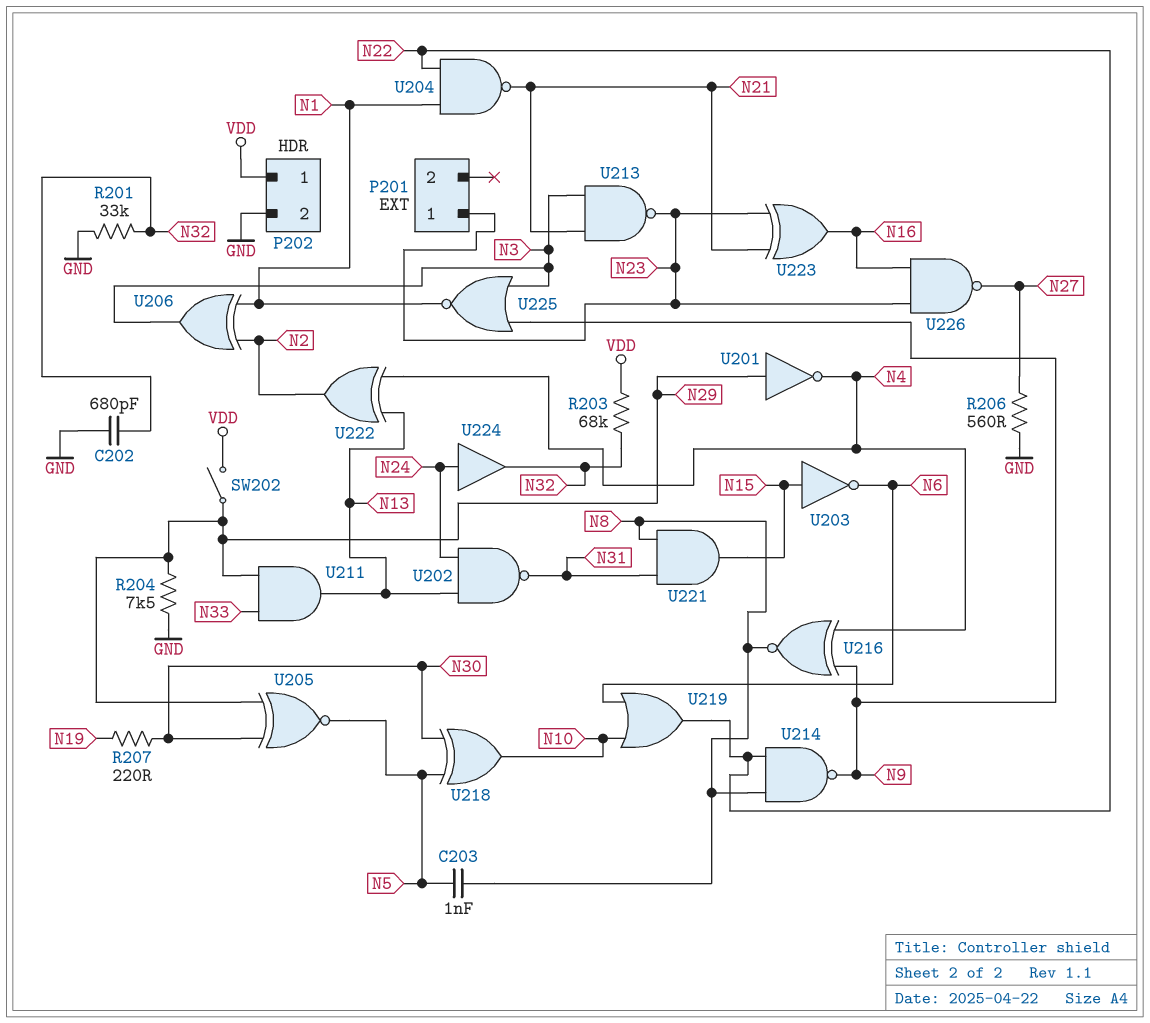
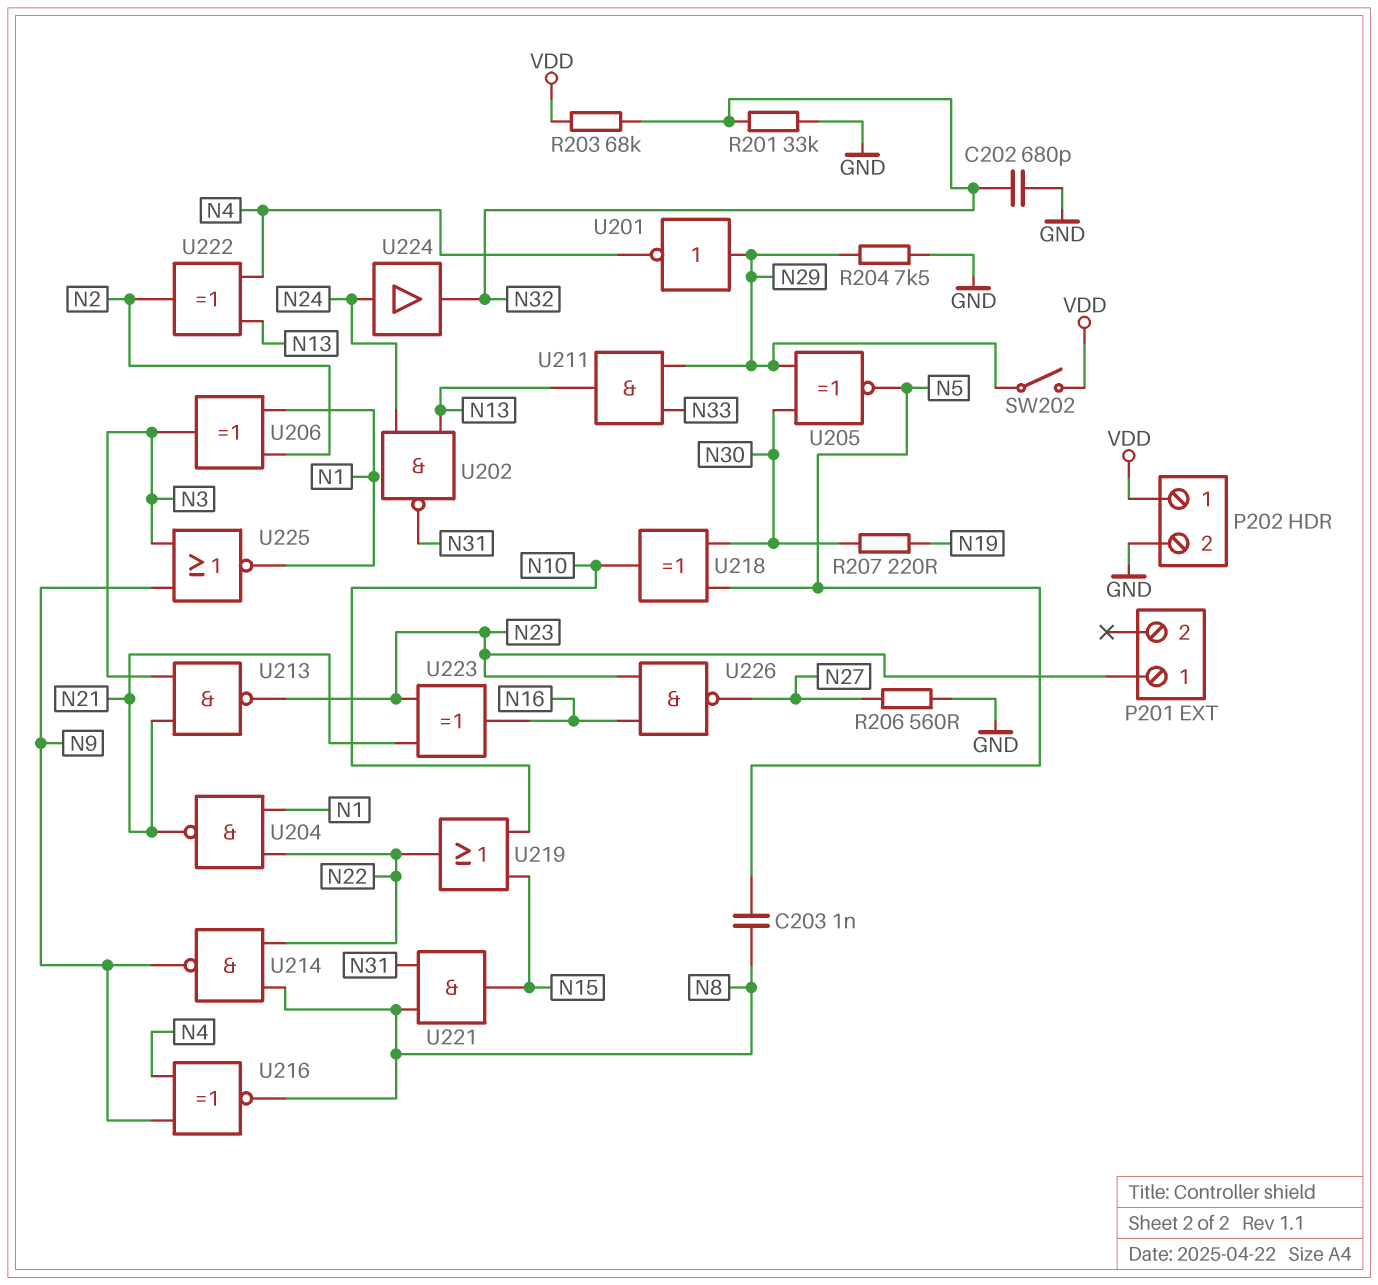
U203: NOT (in N15, out N6) -> none
U219: OR (in N6, in N10, out N22) -> OR (in N10, in N15, out N22)

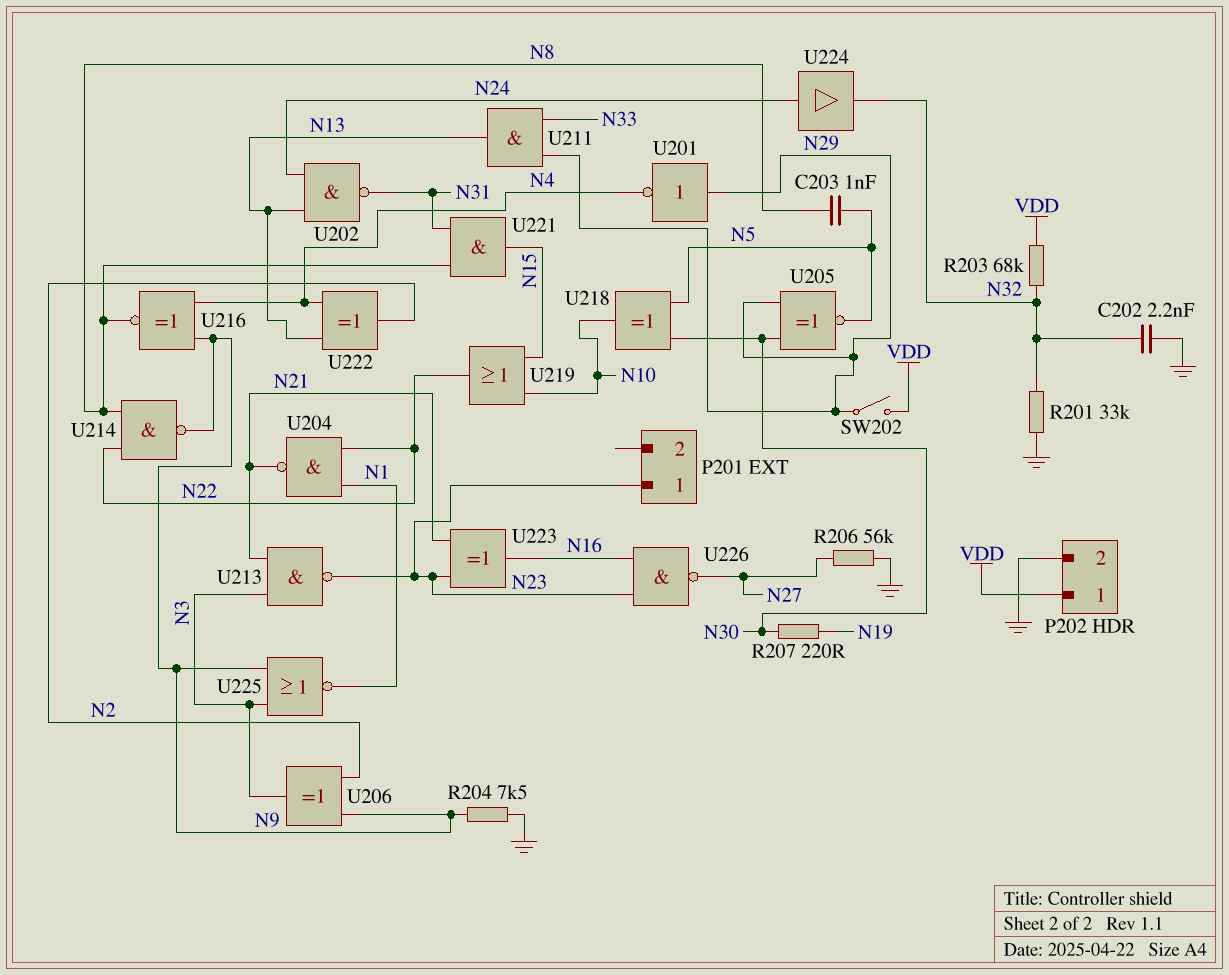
C202: 680pF (GND, N32) -> 2.2nF (GND, N32)
R204: 7.5k (GND, N29) -> 7.5k (GND, N9)
R206: 560 (GND, N27) -> 56k (GND, N27)
U206: XOR (in N1, in N2, out N3) -> XOR (in N2, in N9, out N3)

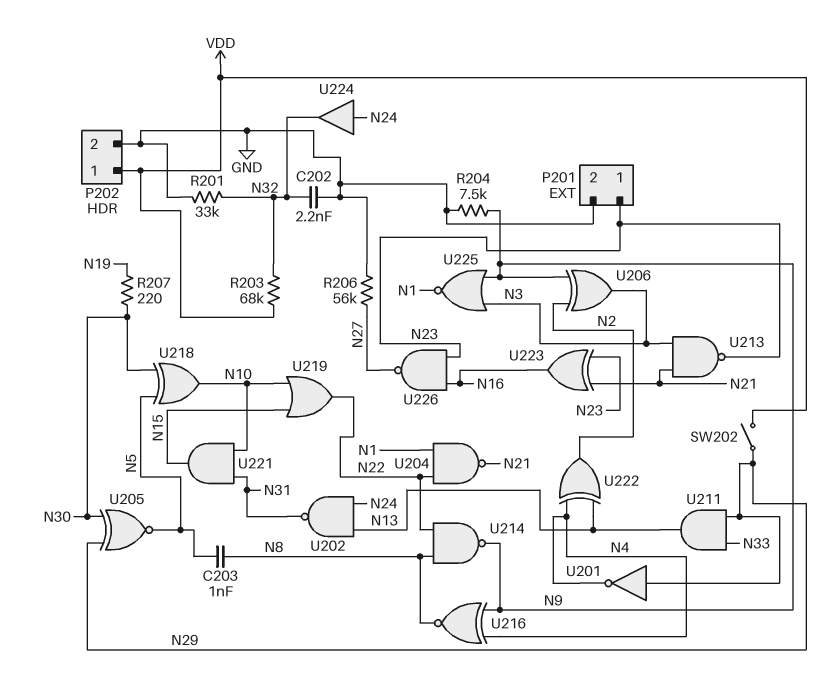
P201 pin 2: none -> GND
U221: AND (in N8, in N31, out N15) -> AND (in N10, in N31, out N15)

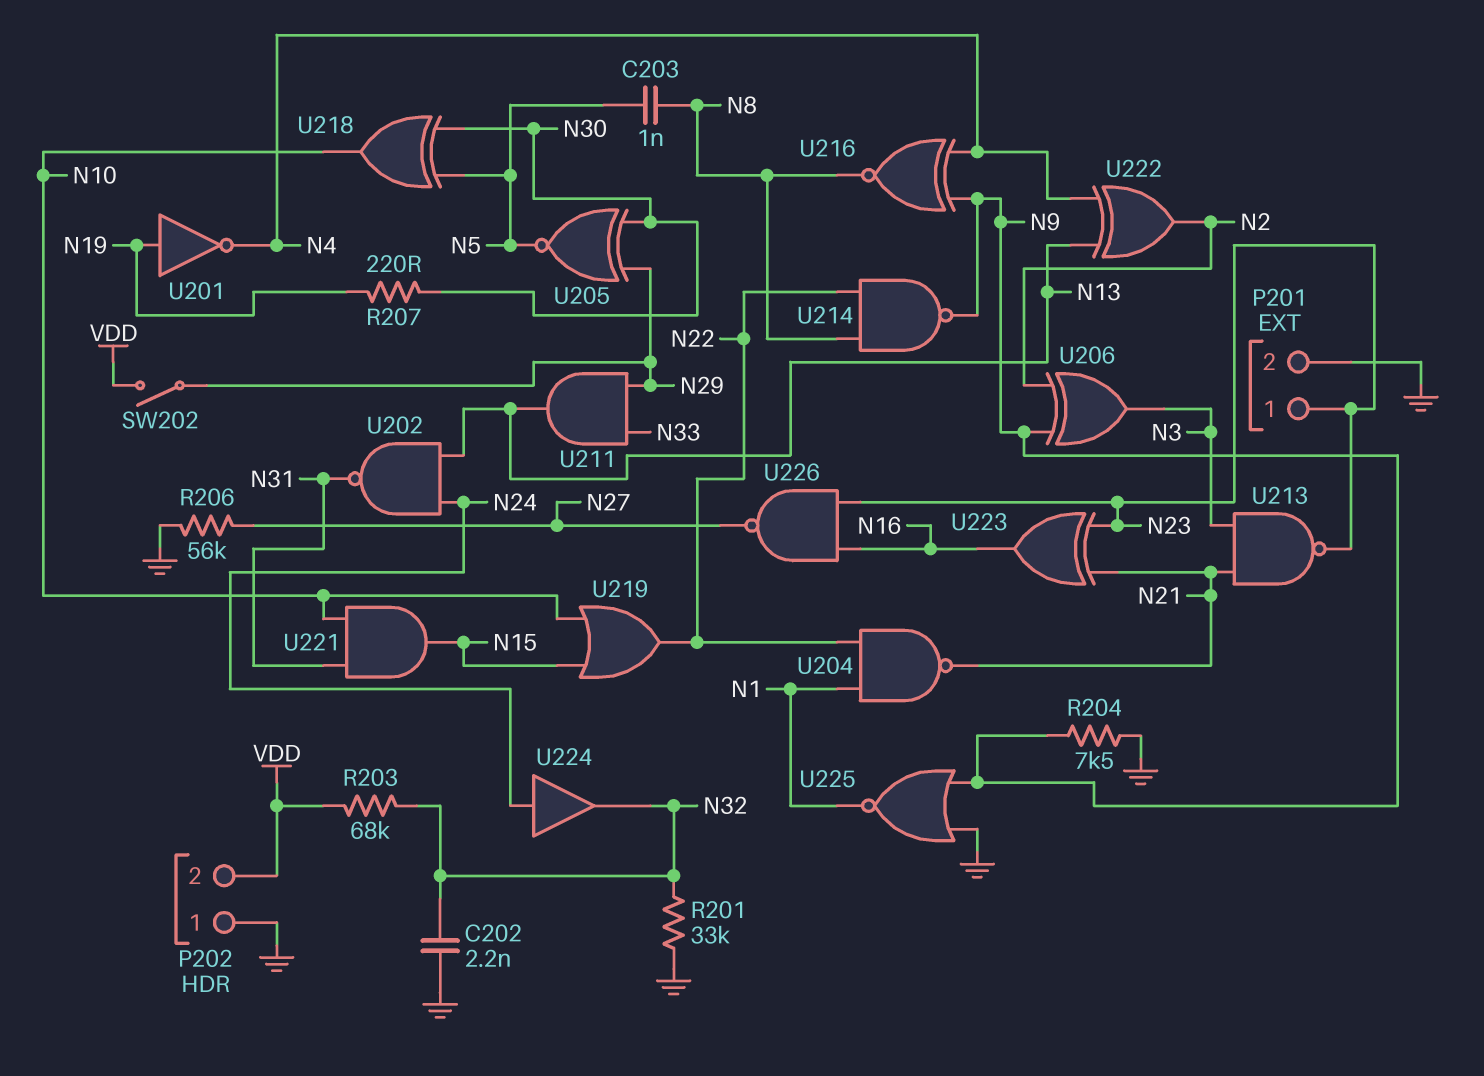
P202 pin 1: VDD -> GND
P202 pin 2: GND -> VDD
U201: NOT (in N29, out N4) -> NOT (in N19, out N4)
U225: NOR (in N3, in N9, out N1) -> NOR (in GND, in N9, out N1)

